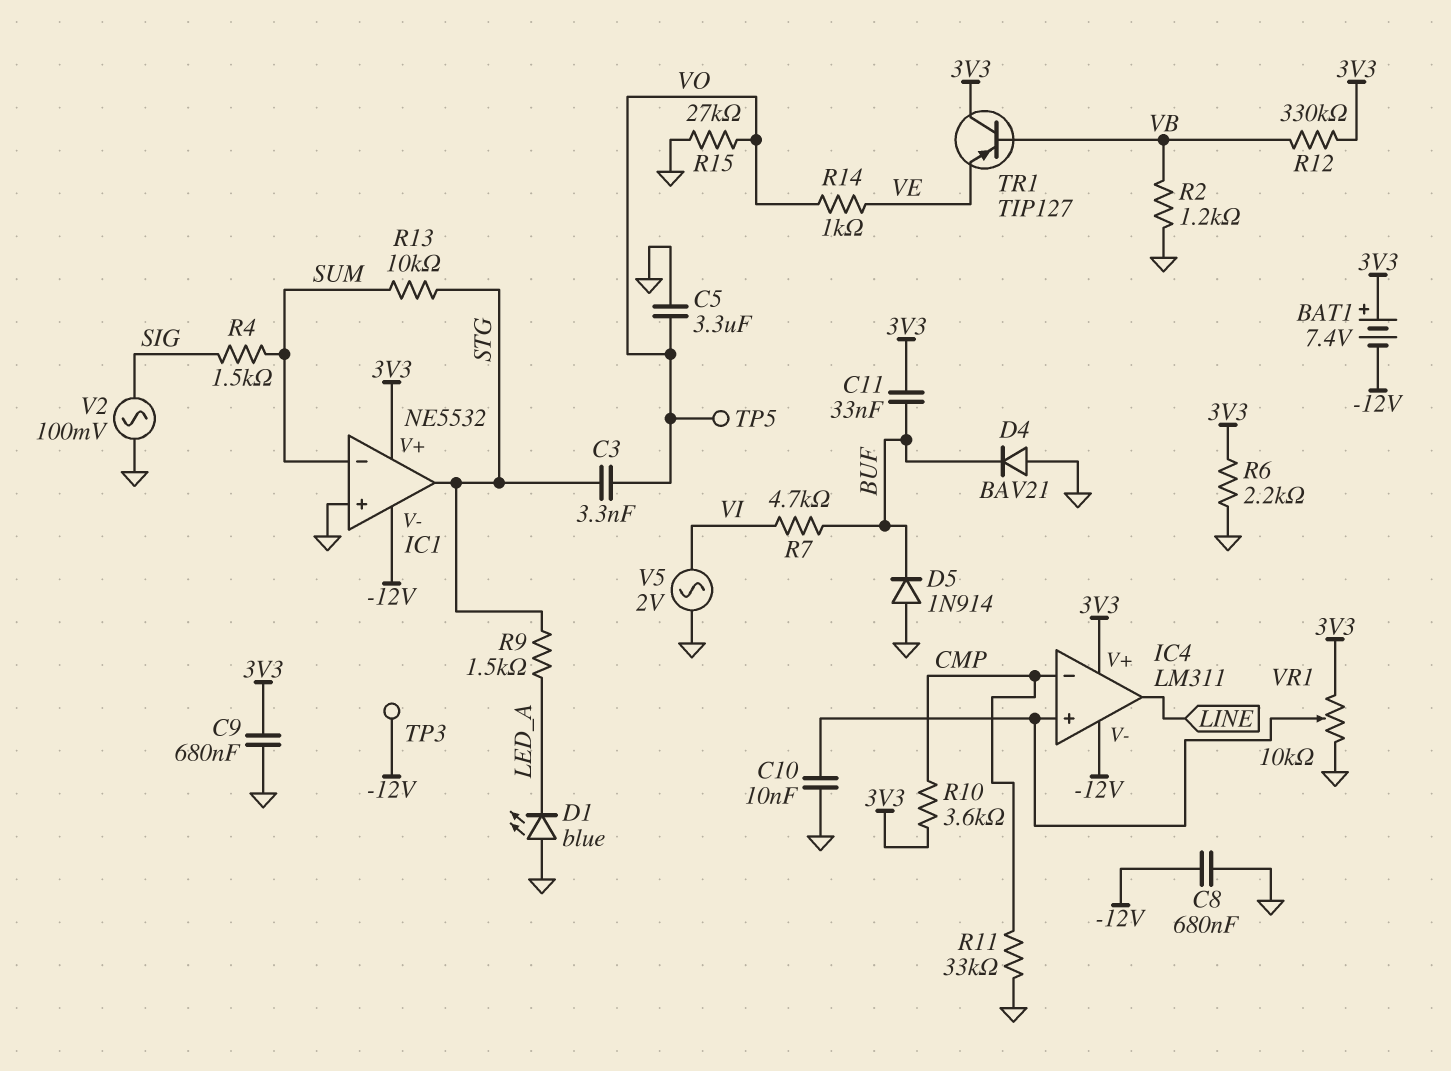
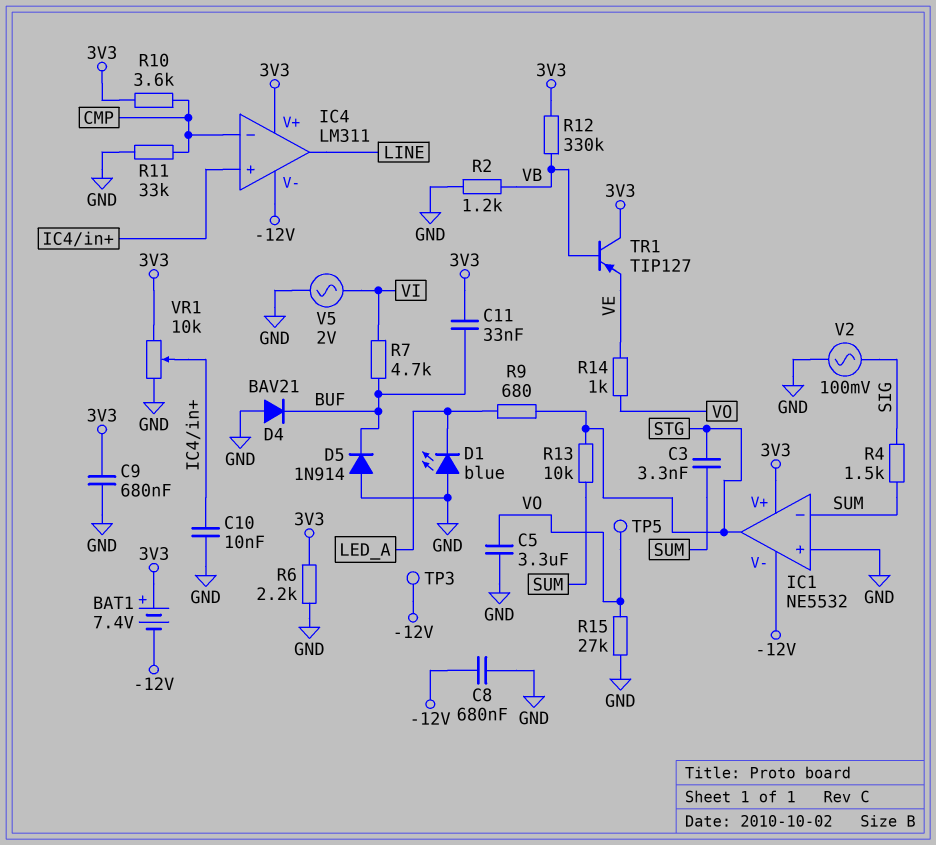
C3: 3.3nF (STG, VO) -> 3.3nF (STG, SUM)
R9: 1.5k (LED_A, STG) -> 680 (LED_A, STG)

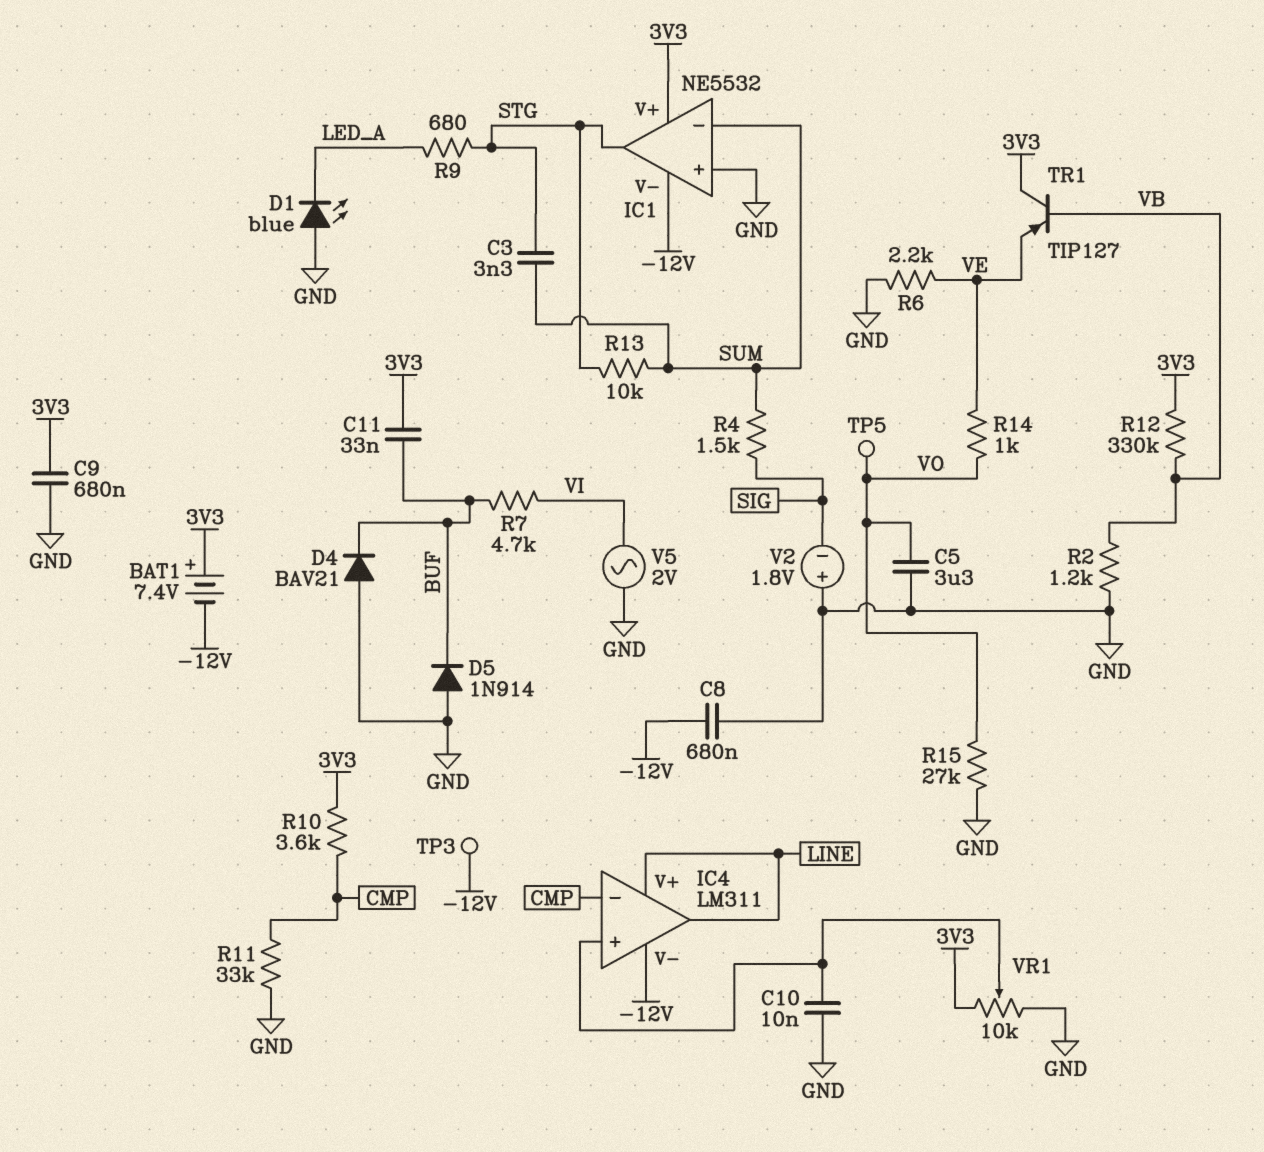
IC4 pin V+: 3V3 -> LINE
R6: 2.2k (3V3, GND) -> 2.2k (GND, VE)
V2: AC 100mV (GND, SIG) -> 1.8V (plus GND, minus SIG)

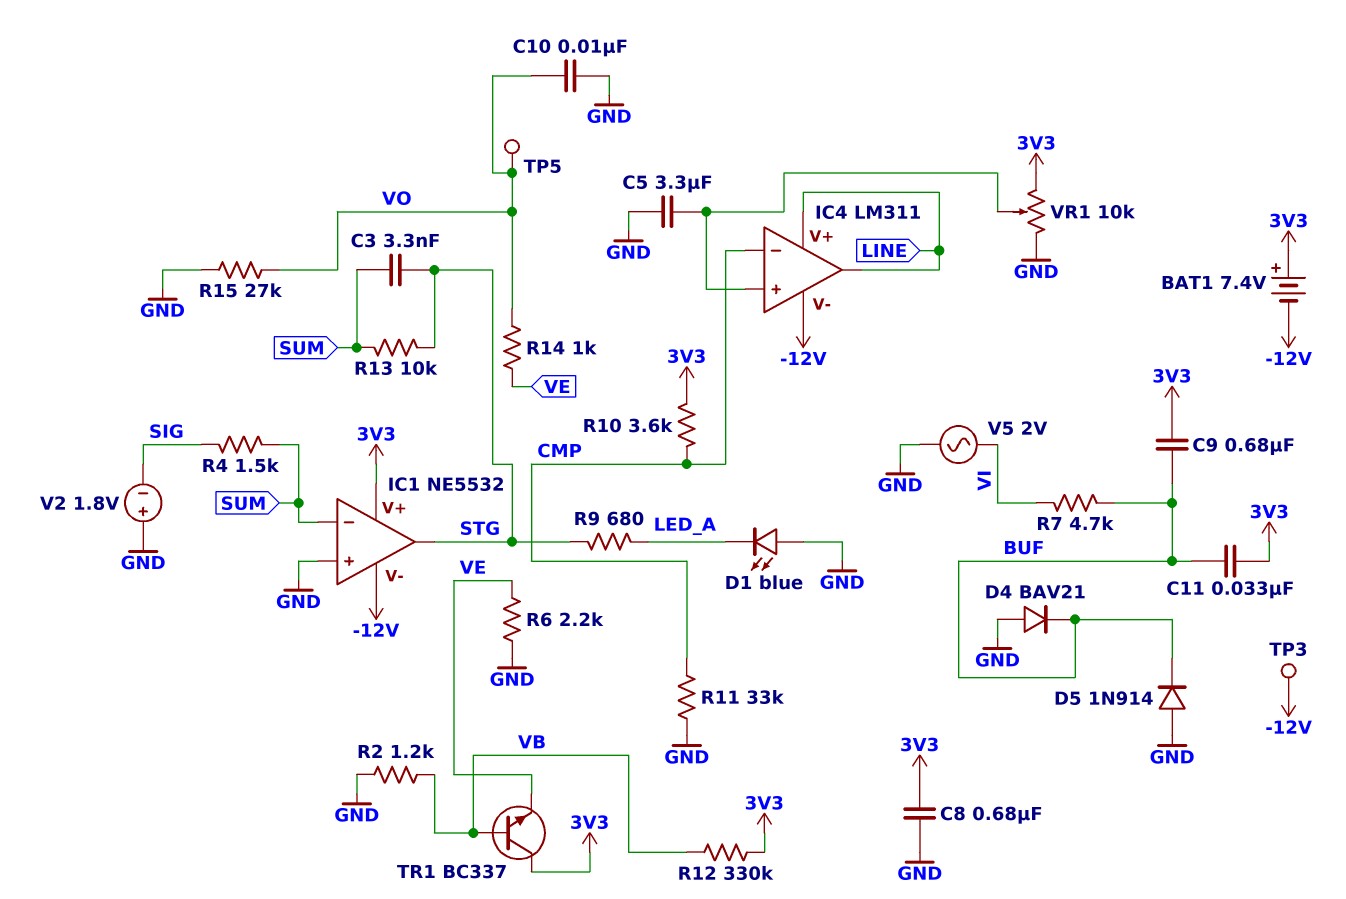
C5: 3.3uF (GND, VO) -> 3.3uF (GND, IC4/in+)
C8: 680nF (-12V, GND) -> 680nF (3V3, GND)
C9: 680nF (3V3, GND) -> 680nF (3V3, BUF)
C10: 10nF (GND, IC4/in+) -> 10nF (GND, VO)
TR1: PNP TIP127 (B VB, C 3V3, E VE) -> NPN BC337 (B VB, C 3V3, E VE)

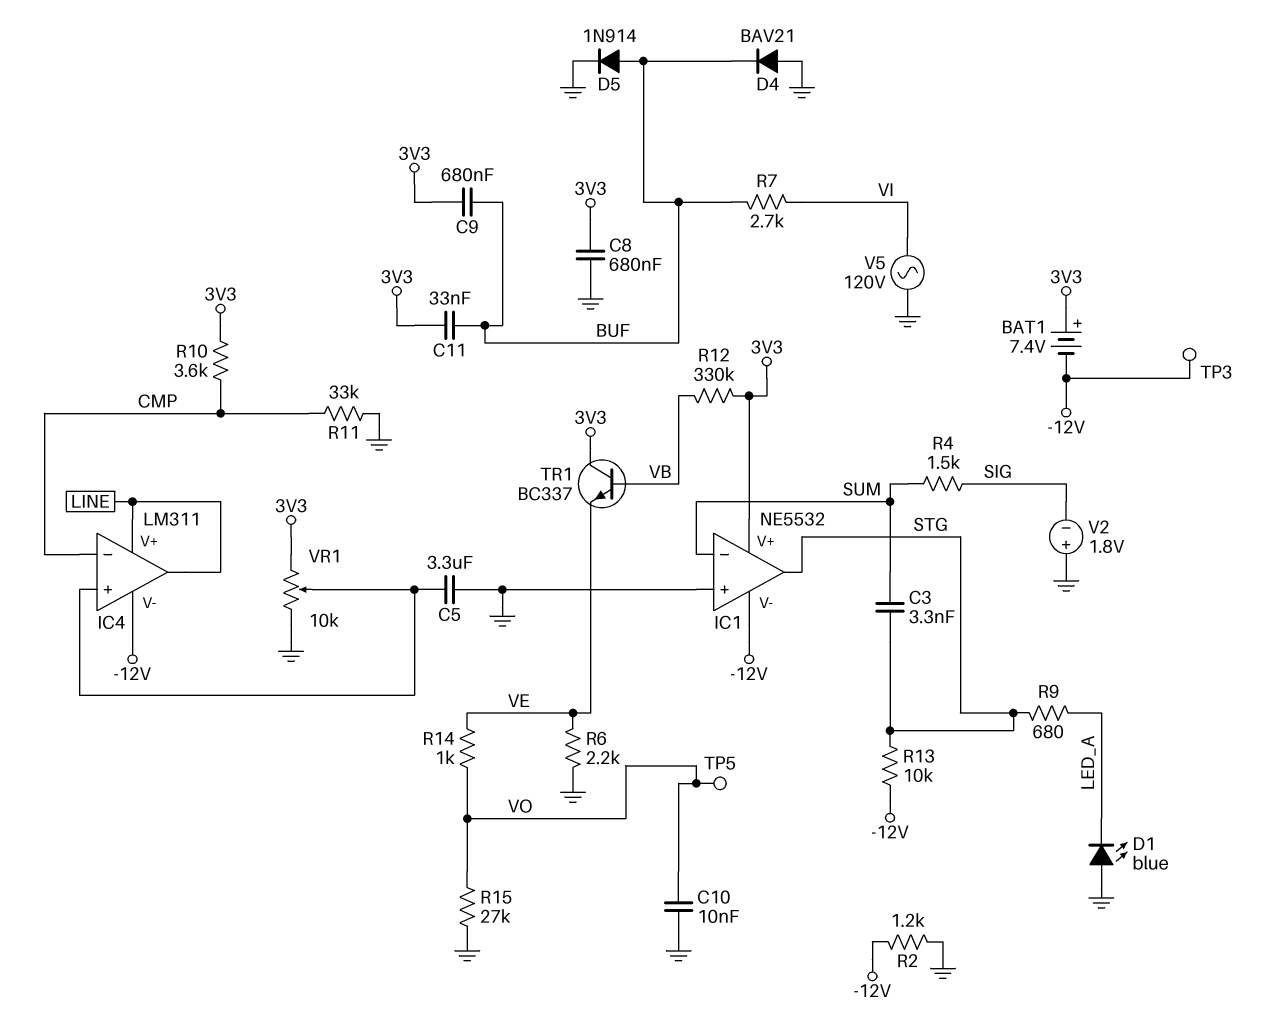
D5: diode 1N914 (A GND, K BUF) -> diode 1N914 (A BUF, K GND)
R2: 1.2k (GND, VB) -> 1.2k (-12V, GND)
R7: 4.7k (BUF, VI) -> 2.7k (BUF, VI)
R13: 10k (STG, SUM) -> 10k (-12V, STG)
V5: AC 2V (GND, VI) -> AC 120V (GND, VI)

